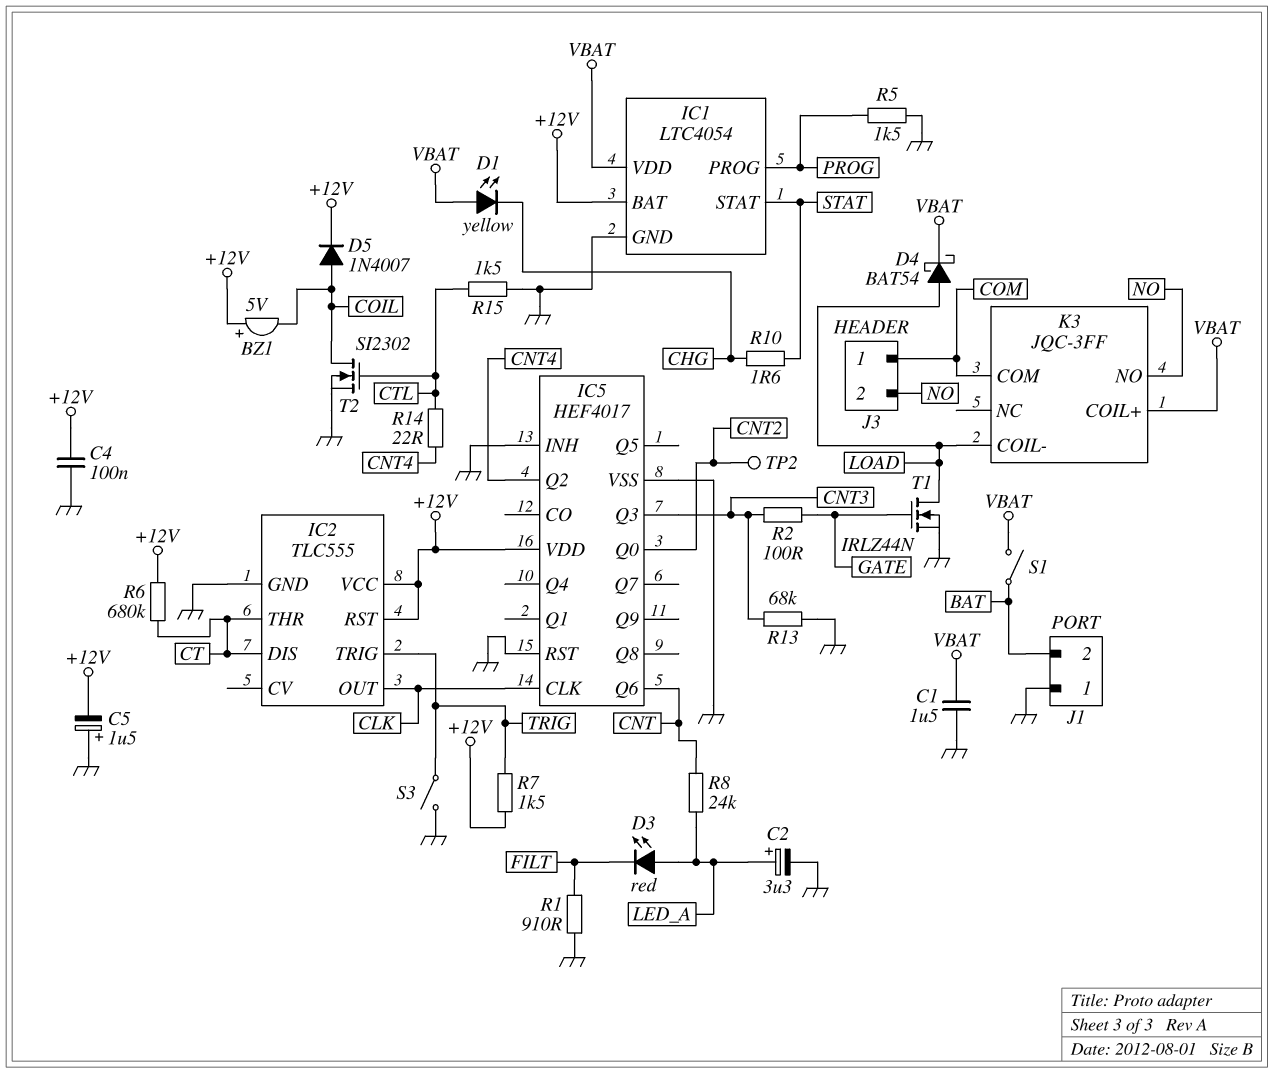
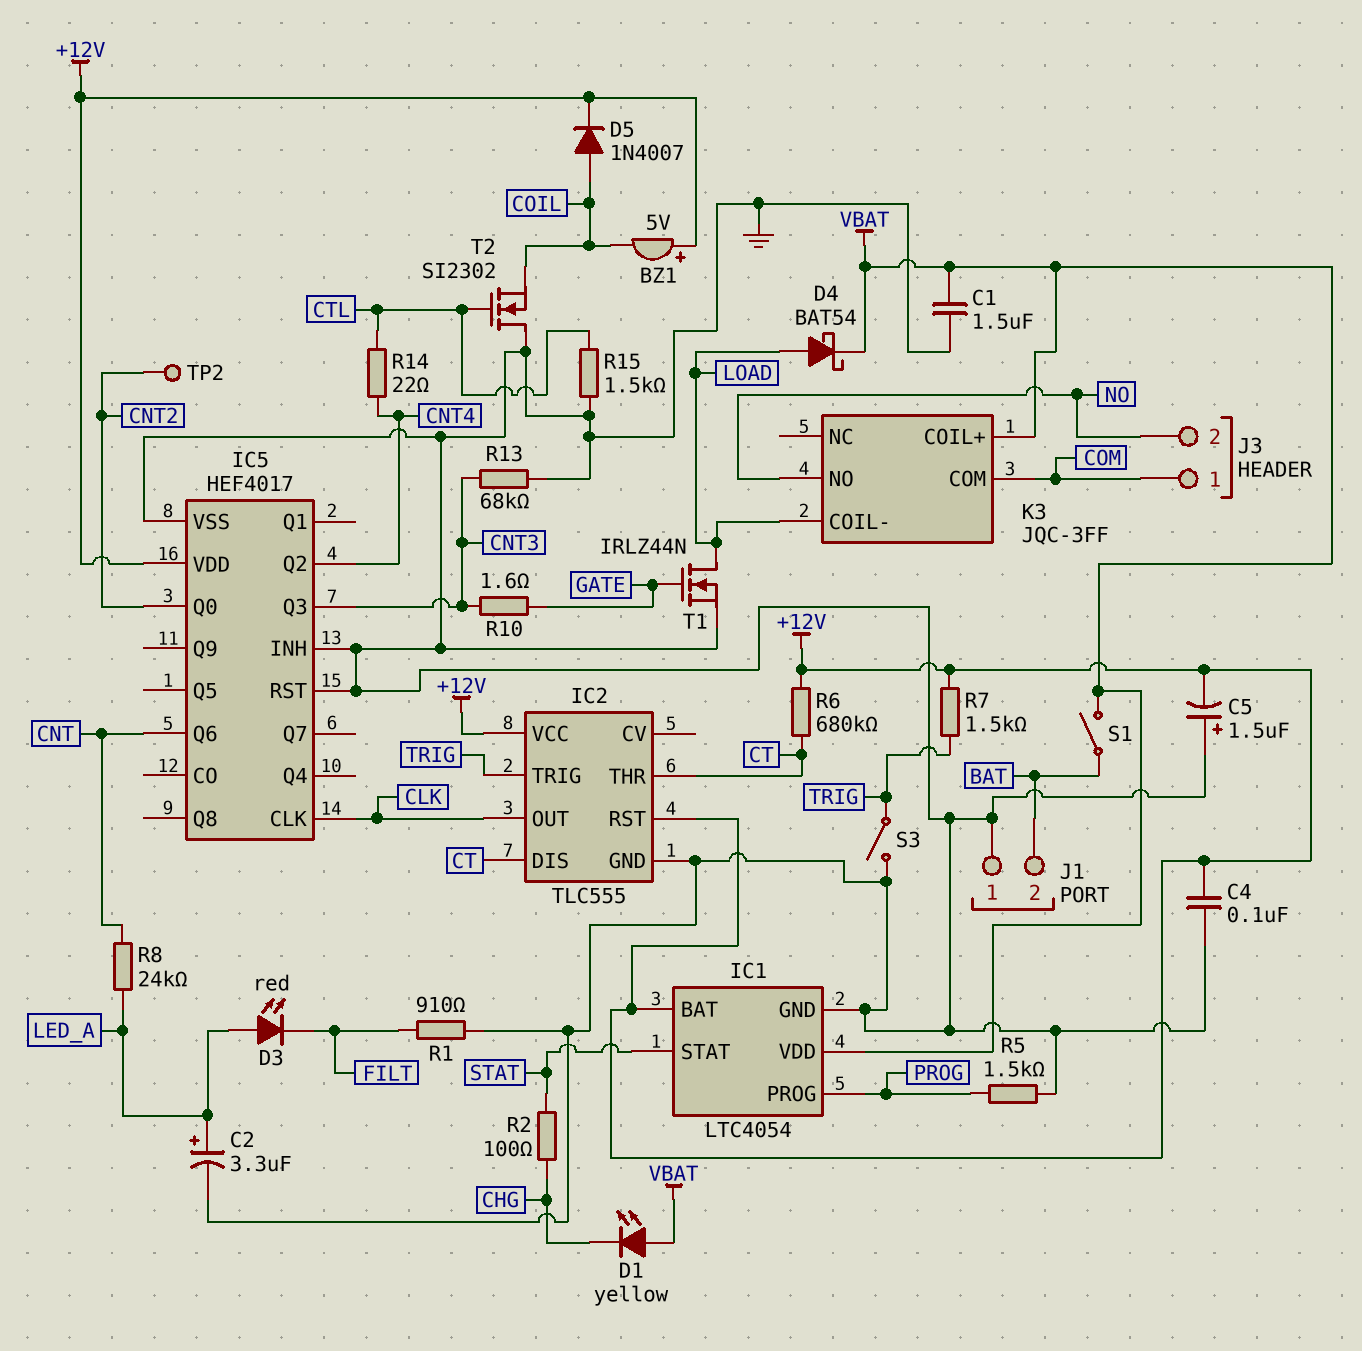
R2: 100 (CNT3, GATE) -> 100 (CHG, STAT)
R10: 1.6 (CHG, STAT) -> 1.6 (CNT3, GATE)
T2: NMOS SI2302 (G CTL, D COIL, S GND) -> NMOS SI2302 (G CTL, D GND, S COIL)

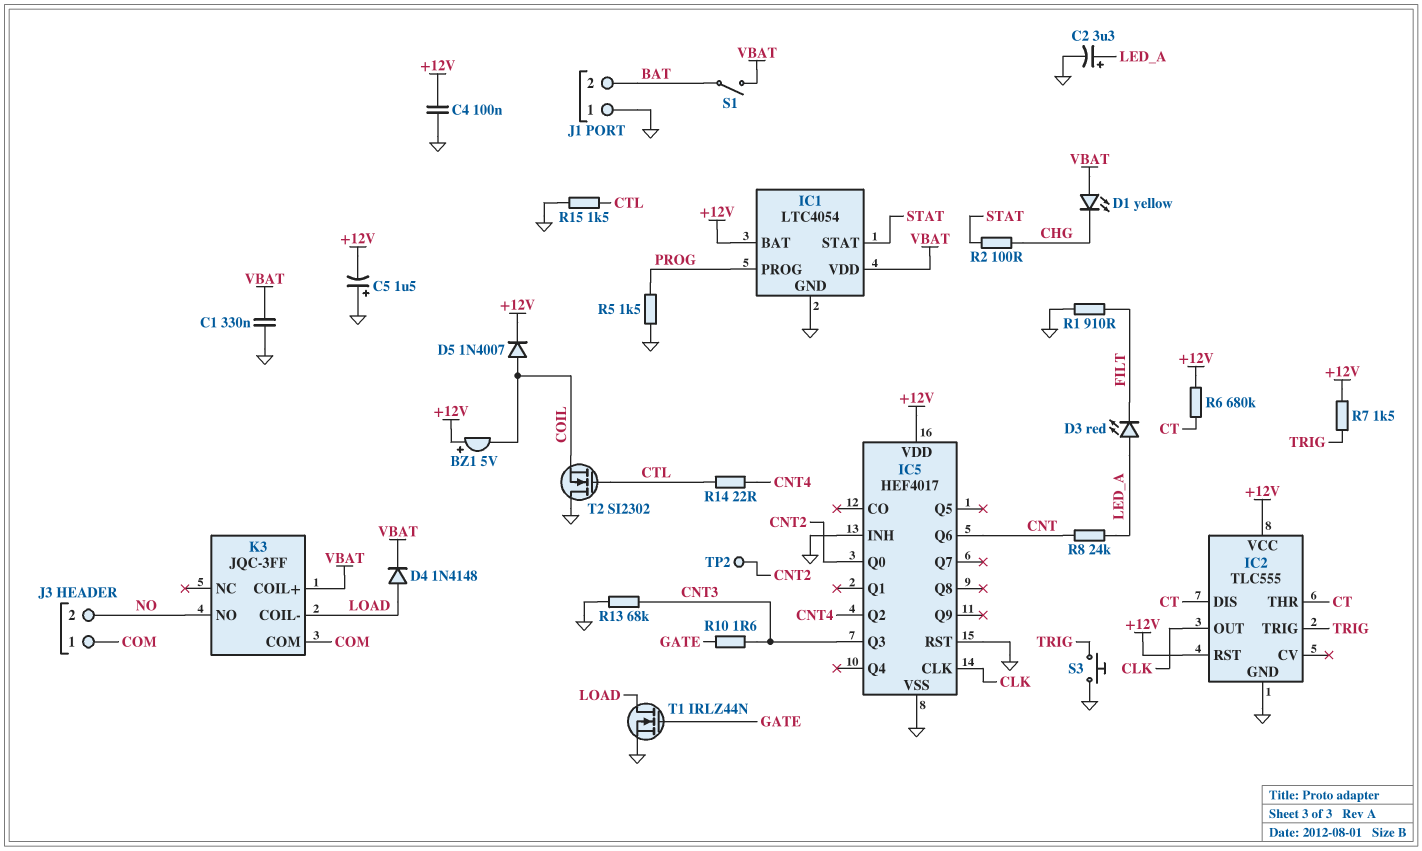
C1: 1.5uF (GND, VBAT) -> 330nF (GND, VBAT)
D4: schottky BAT54 (A LOAD, K VBAT) -> diode 1N4148 (A LOAD, K VBAT)
S3: switch (GND, TRIG) -> button (GND, TRIG)

